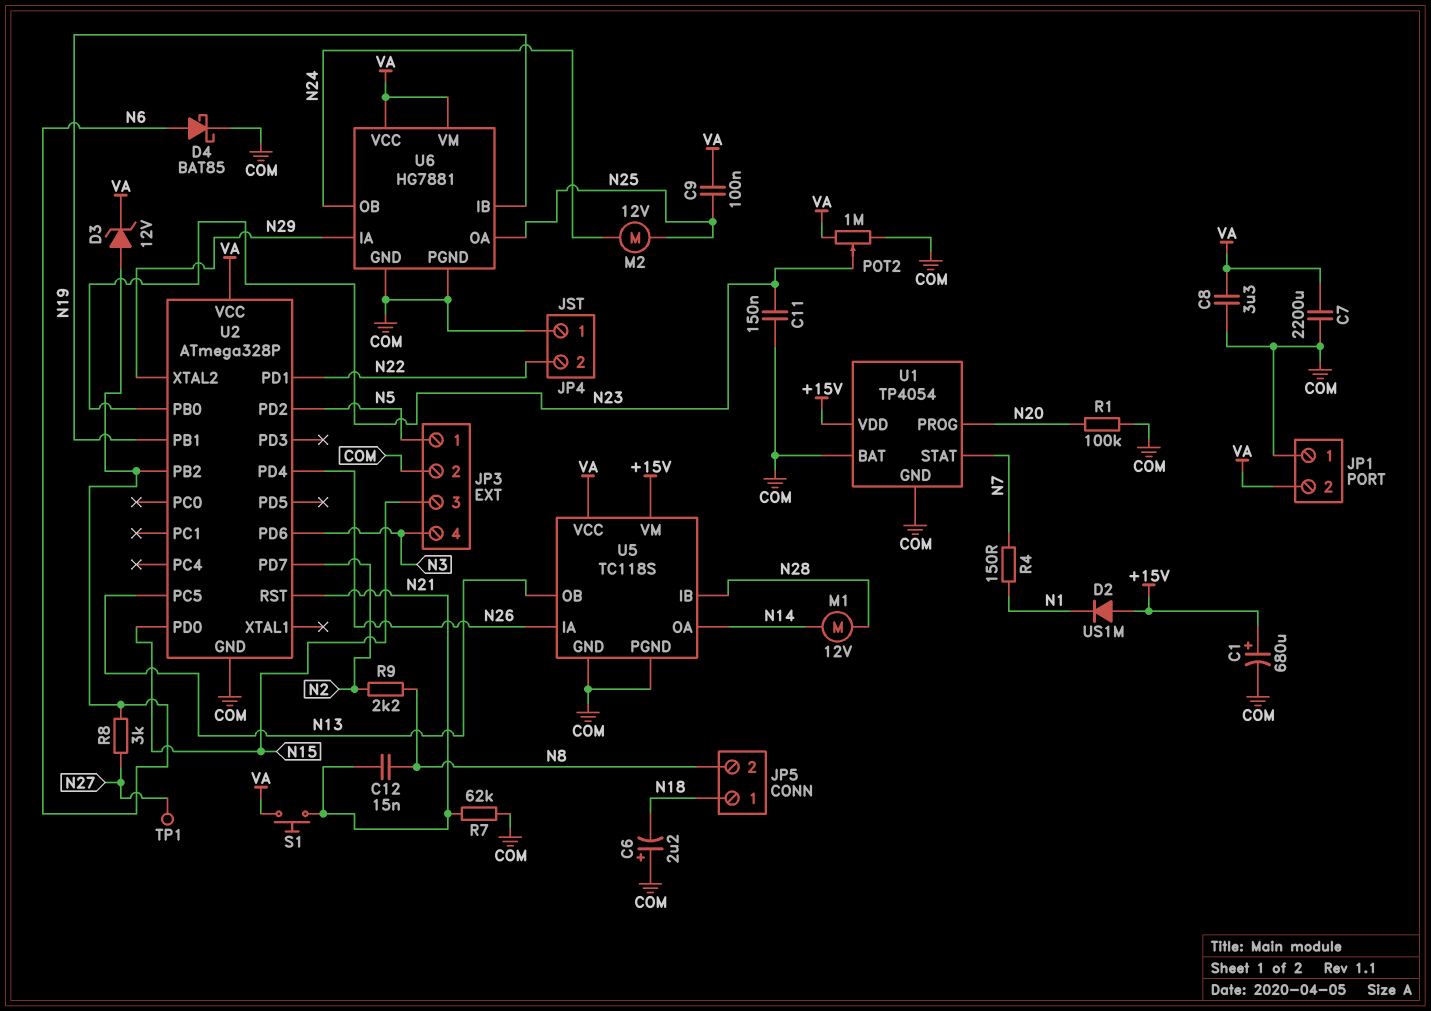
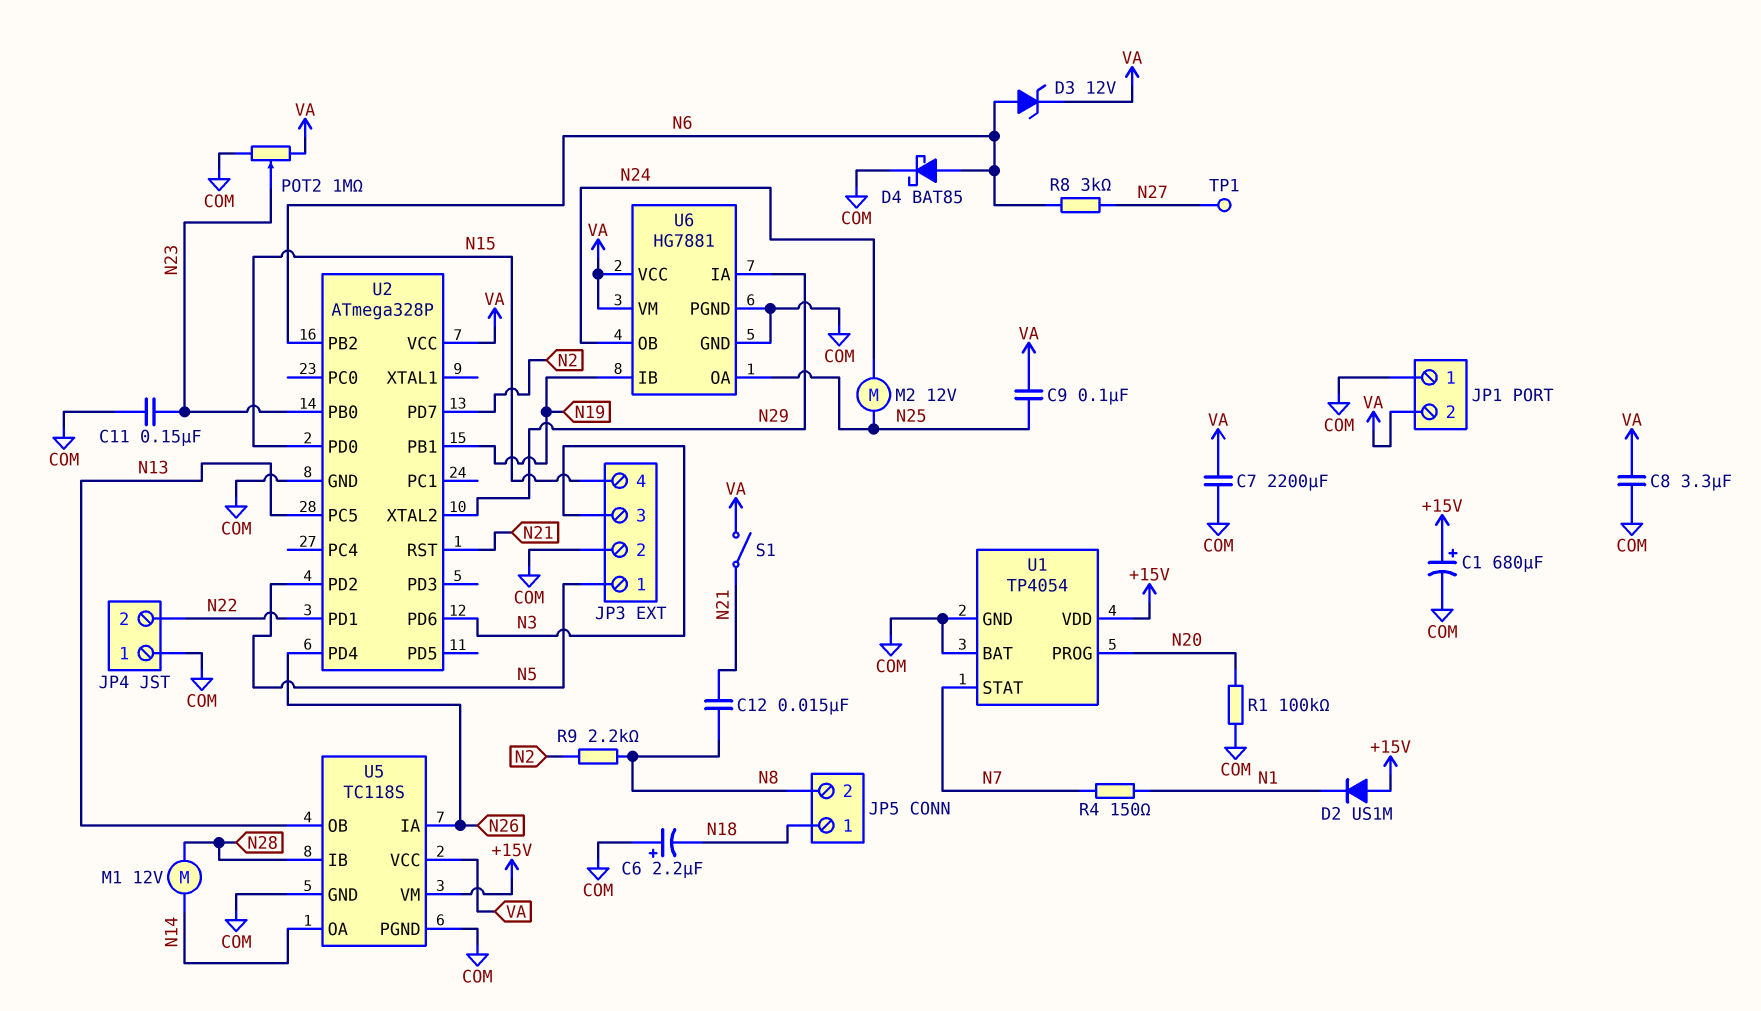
JP3 pin 3: N15 -> N3
JP3 pin 4: N3 -> N15
R7: 62k (COM, N21) -> none
S1: button (N21, VA) -> switch (N21, VA)

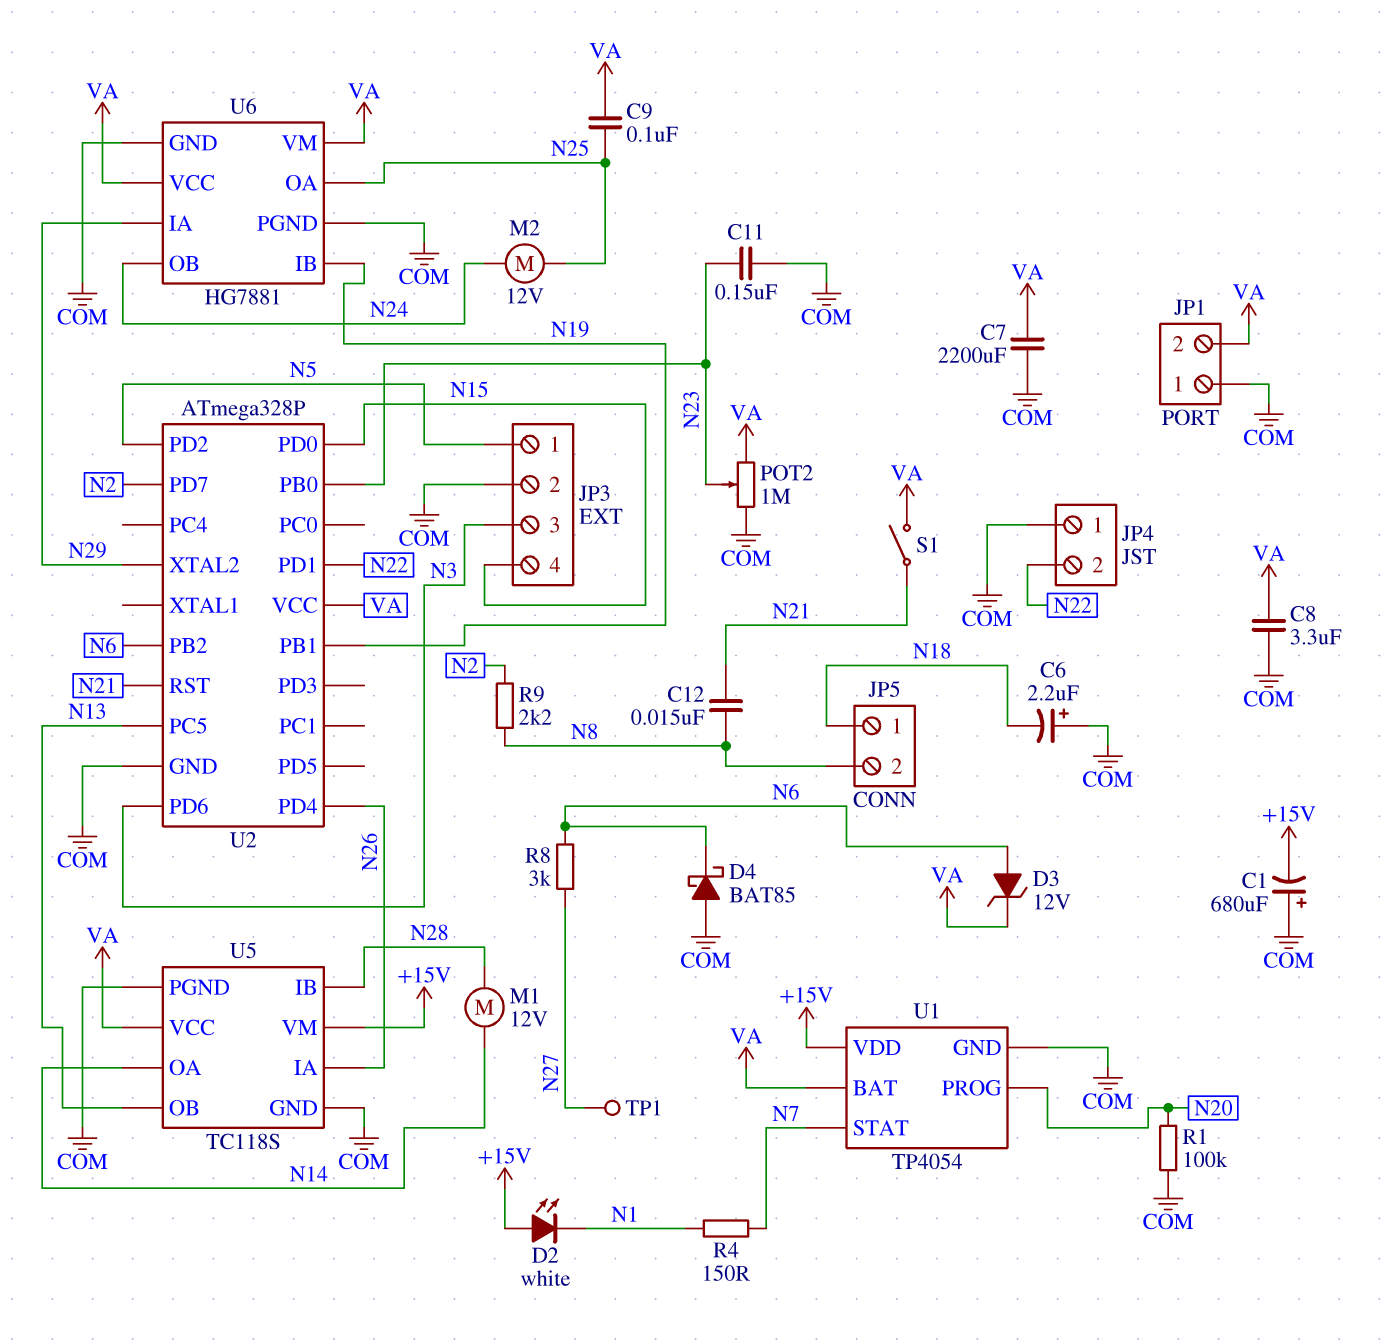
C1: 680uF (plus +15V, minus COM) -> 680uF (plus COM, minus +15V)
D2: diode US1M (A +15V, K N1) -> LED white (A +15V, K N1)
D4: schottky BAT85 (A N6, K COM) -> schottky BAT85 (A COM, K N6)
U1 pin BAT: COM -> VA

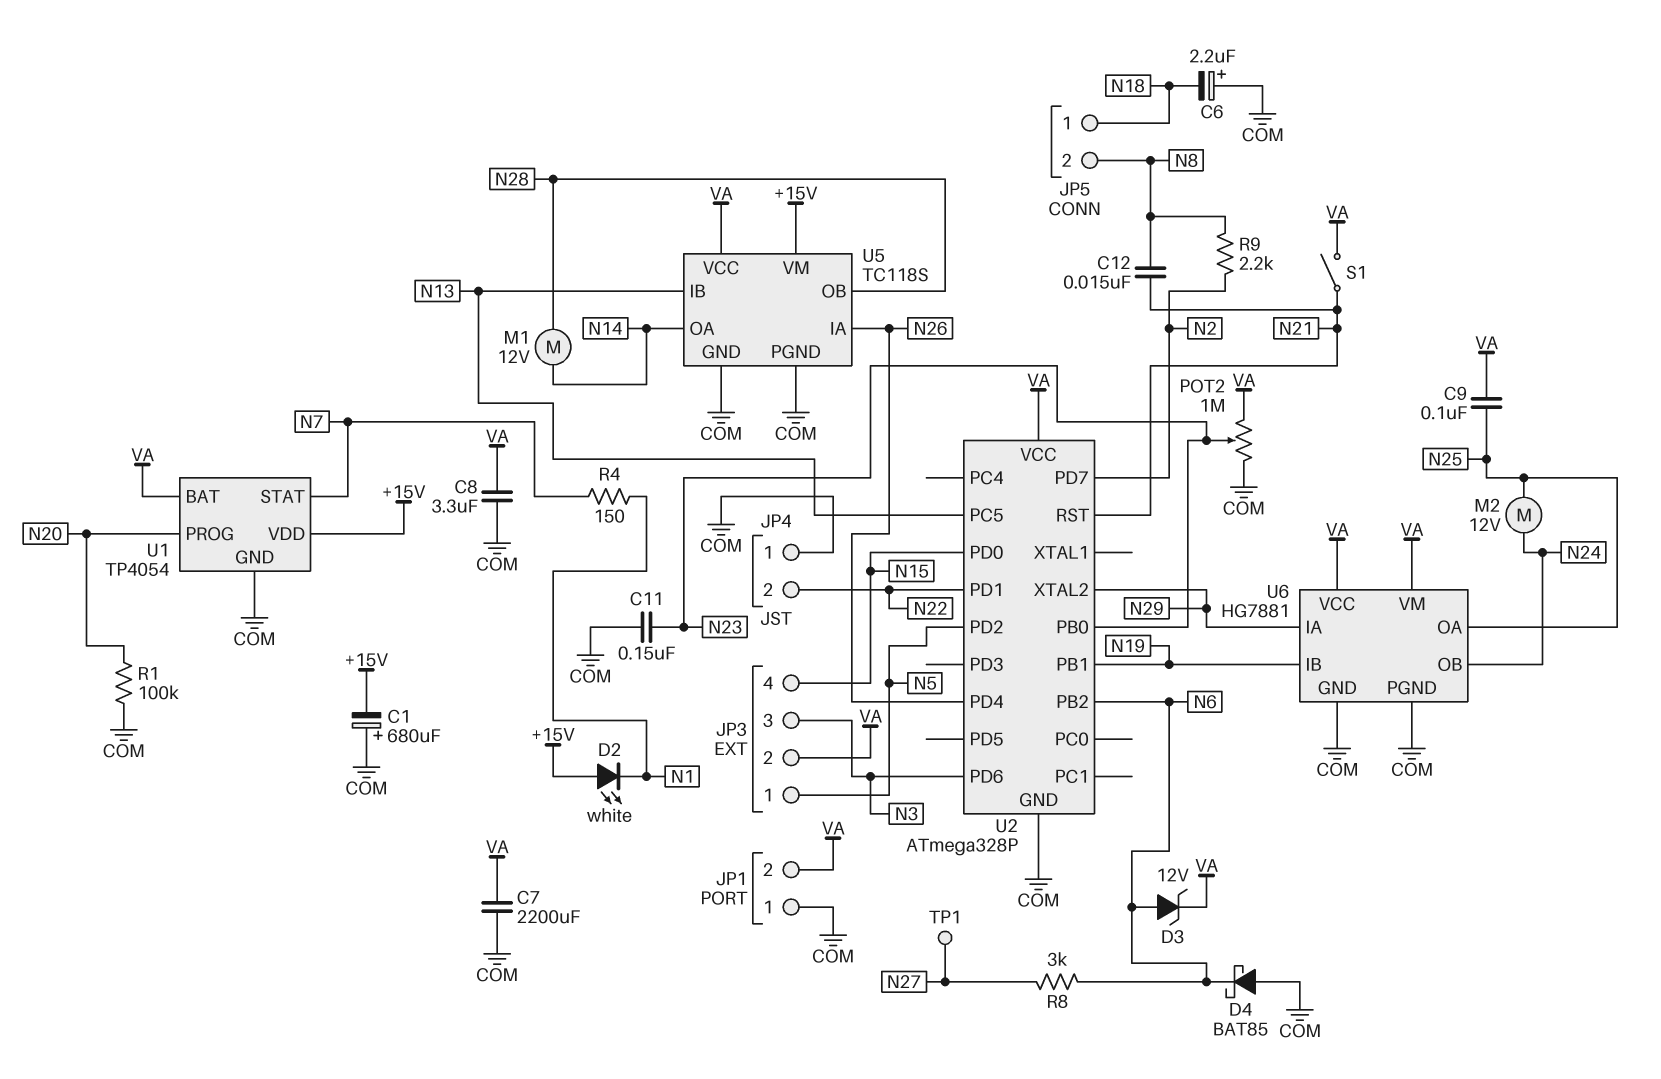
JP3 pin 2: COM -> VA
U5 pin IB: N28 -> N13
U5 pin OB: N13 -> N28

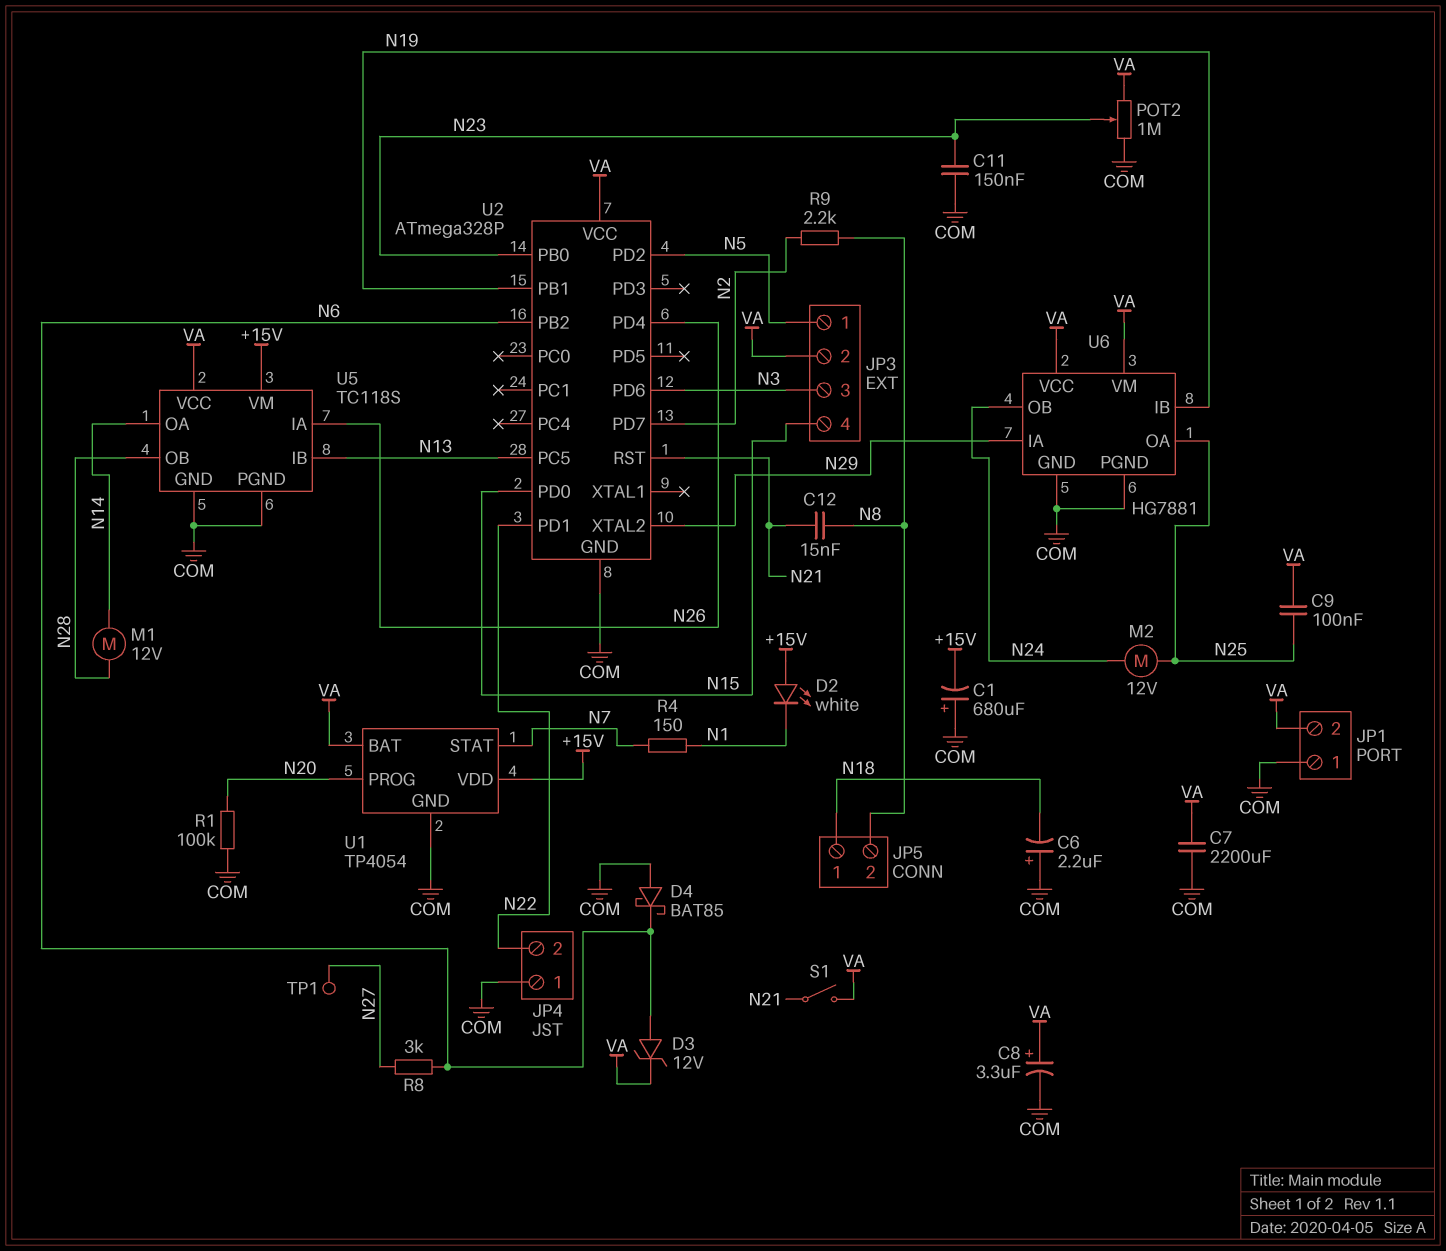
C8: 3.3uF (COM, VA) -> 3.3uF (plus VA, minus COM)

